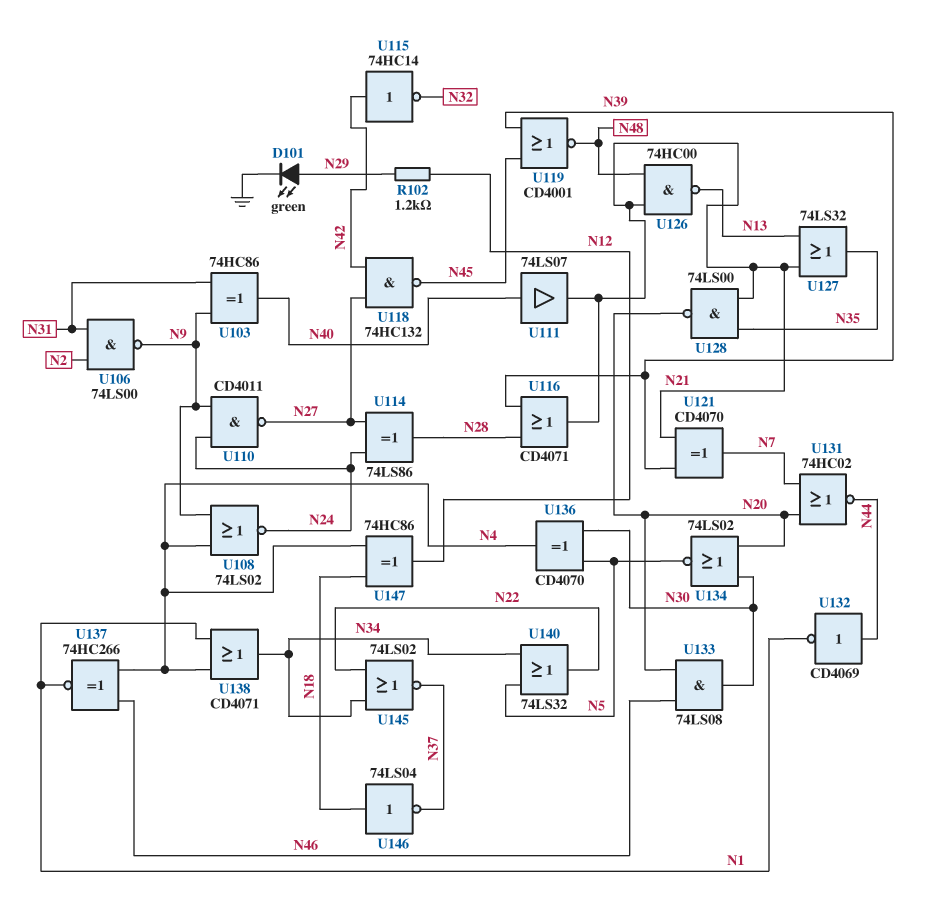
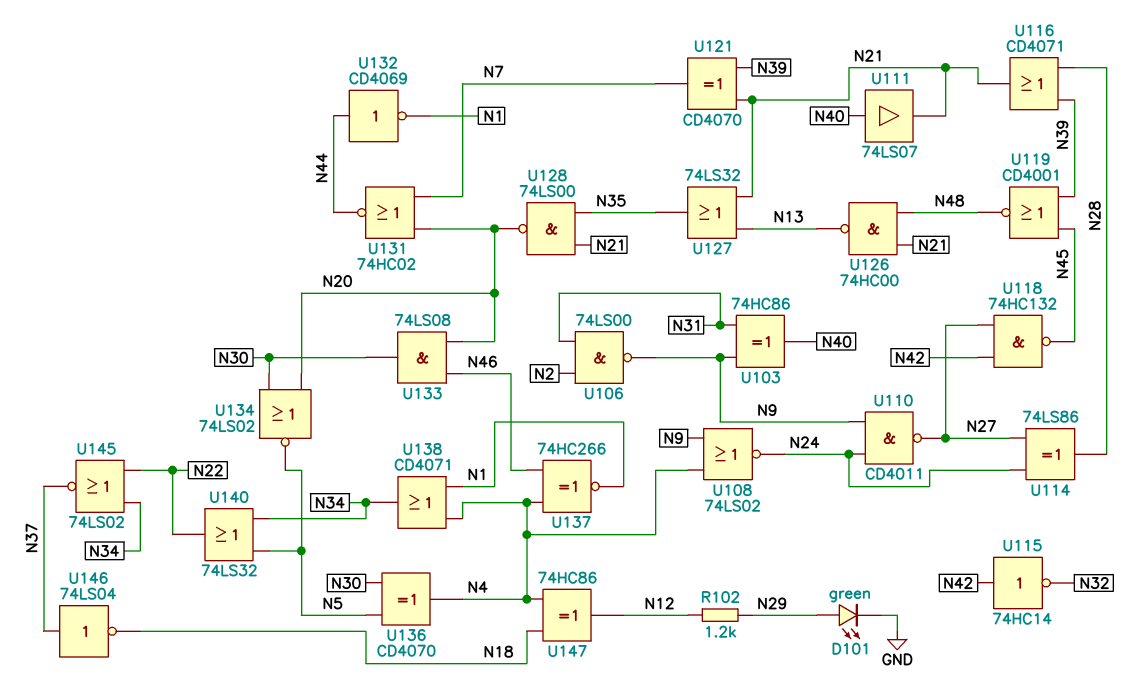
U146: NOT 74LS04 (in N18, out N37) -> NOT 74LS04 (in N37, out N18)

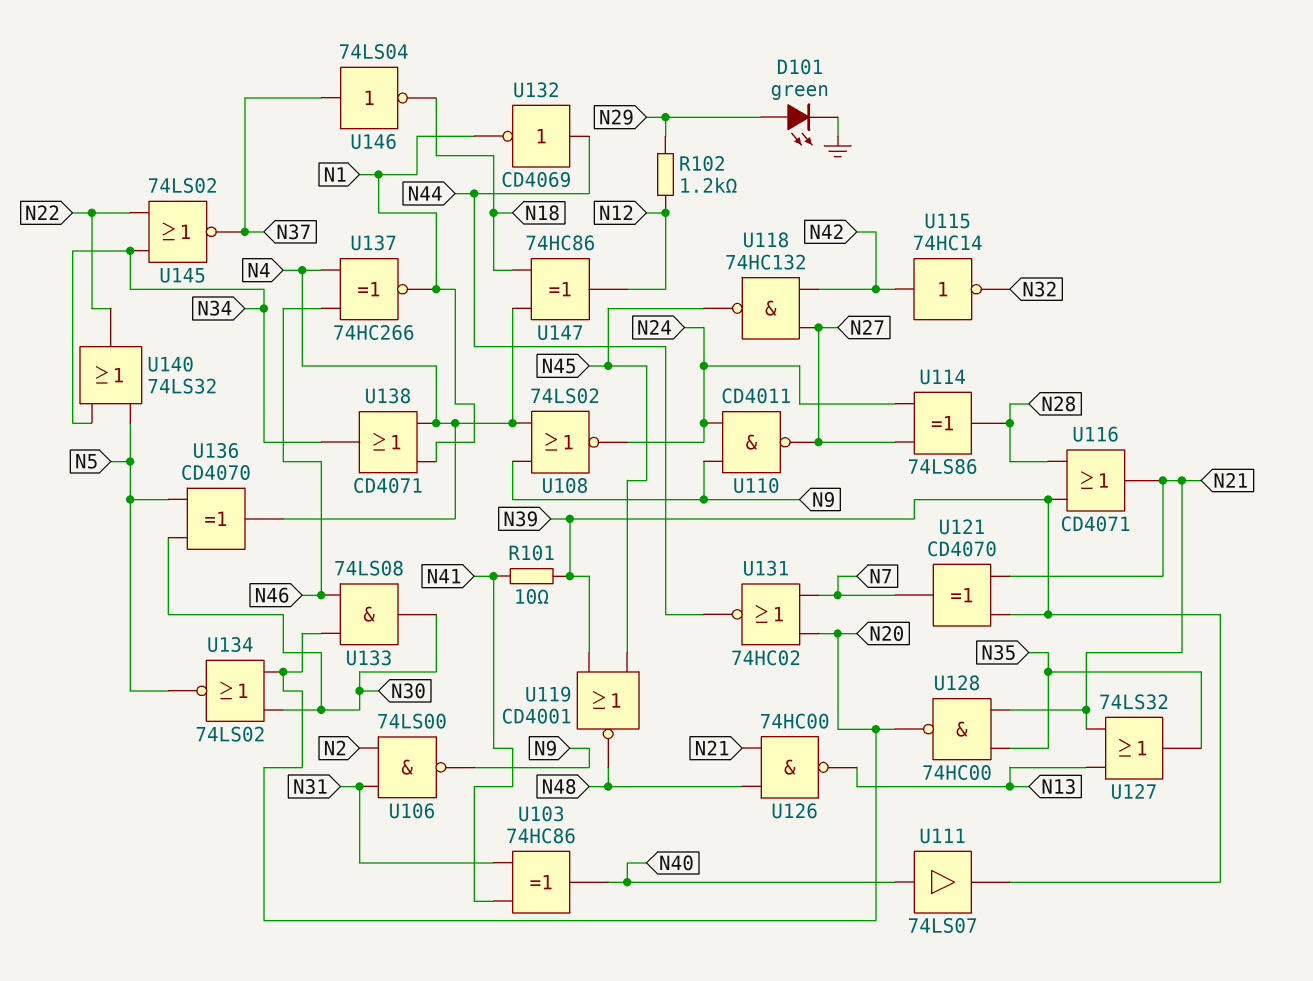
R101: none -> 10 (N39, N41)
U103: XOR 74HC86 (in N9, in N31, out N40) -> XOR 74HC86 (in N31, in N41, out N40)
U111: buffer 74LS07 (in N40, out N21) -> buffer 74LS07 (in N40, out N39)
U128: NAND 74LS00 (in N21, in N35, out N20) -> NAND 74HC00 (in N21, in N35, out N20)

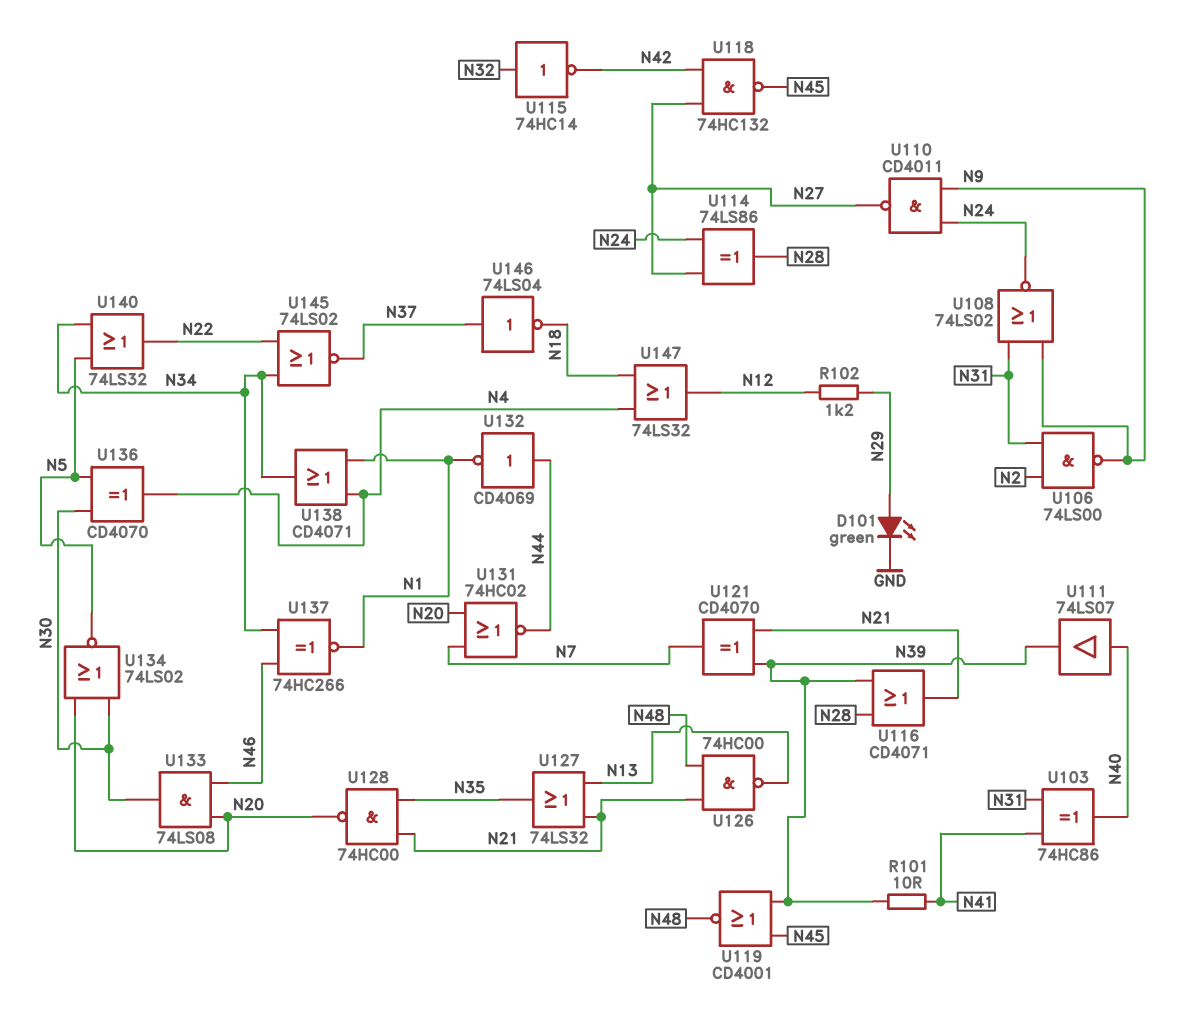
U108: NOR 74LS02 (in N4, in N9, out N24) -> NOR 74LS02 (in N9, in N31, out N24)
U115: NOT 74HC14 (in N42, out N32) -> NOT 74HC14 (in N32, out N42)
U137: XNOR 74HC266 (in N4, in N46, out N1) -> XNOR 74HC266 (in N34, in N46, out N1)
U147: XOR 74HC86 (in N4, in N18, out N12) -> OR 74LS32 (in N4, in N18, out N12)

